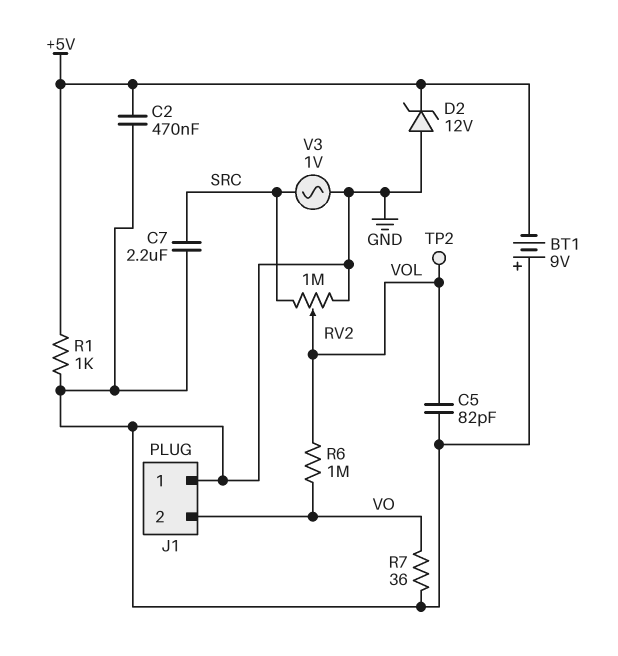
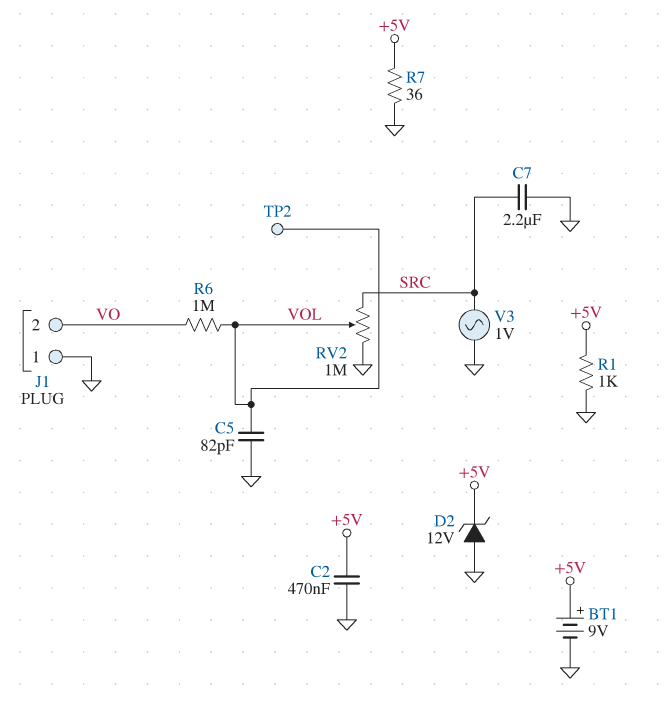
BT1: 9V (plus GND, minus +5V) -> 9V (plus +5V, minus GND)
R7: 36 (GND, VO) -> 36 (+5V, GND)

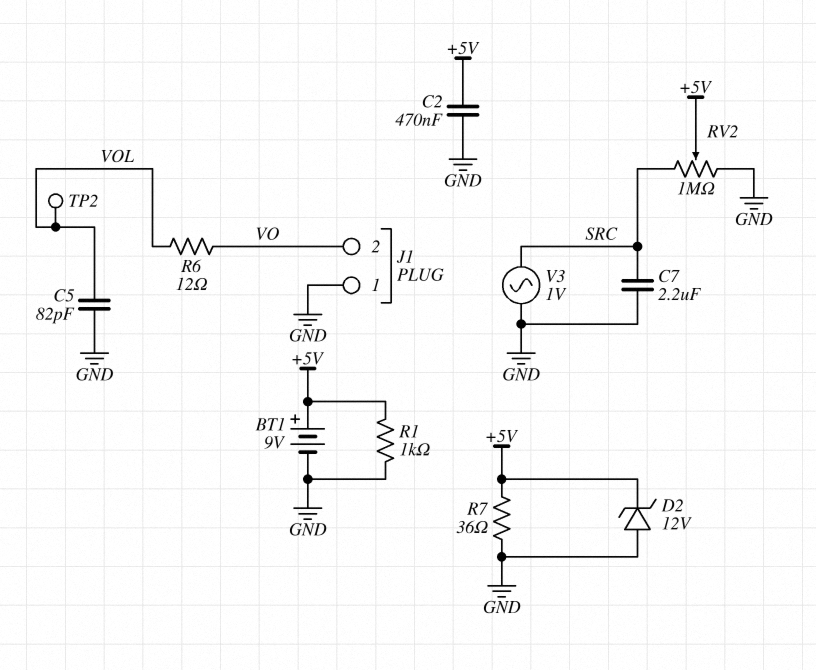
R6: 1M (VO, VOL) -> 12 (VO, VOL)
RV2: 1M (GND, SRC, wiper VOL) -> 1M (GND, SRC, wiper +5V)

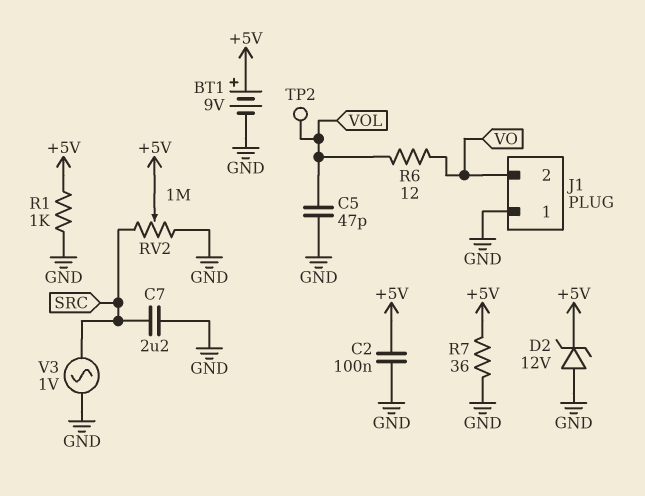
C2: 470nF (+5V, GND) -> 100nF (+5V, GND)
C5: 82pF (GND, VOL) -> 47pF (GND, VOL)

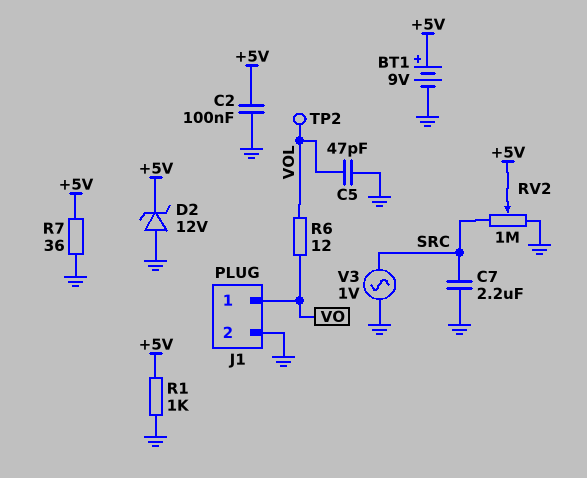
J1 pin 1: GND -> VO
J1 pin 2: VO -> GND

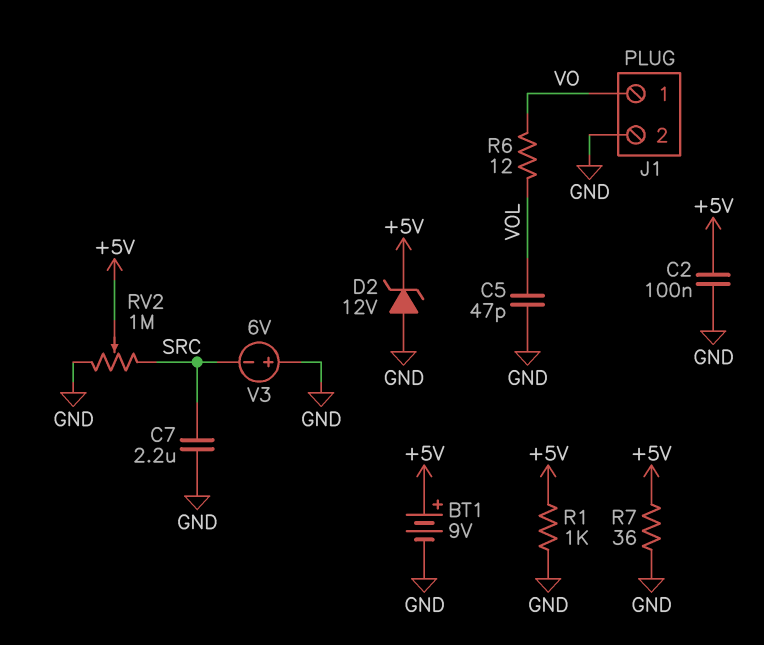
TP2: test point (VOL) -> none
V3: AC 1V (GND, SRC) -> 6V (plus GND, minus SRC)

